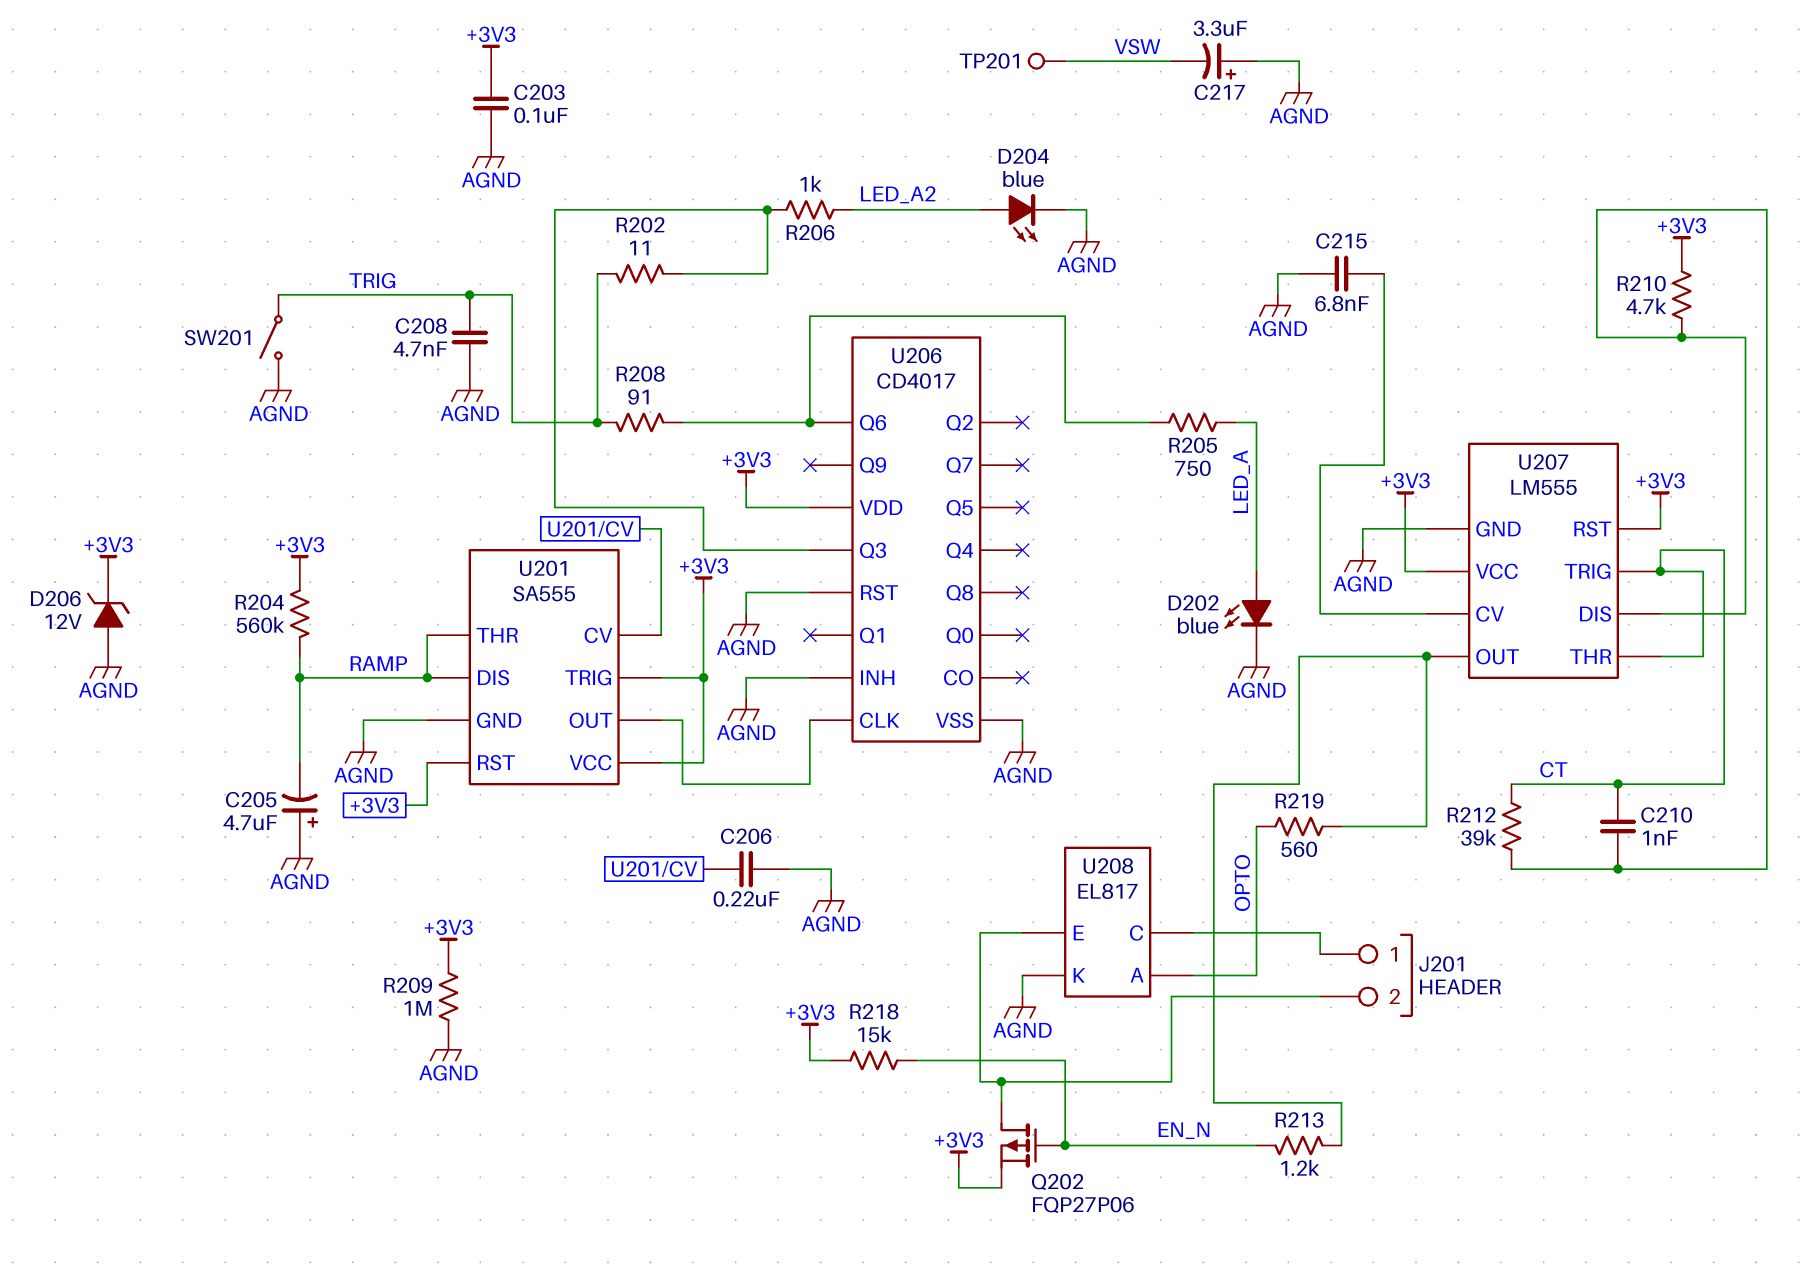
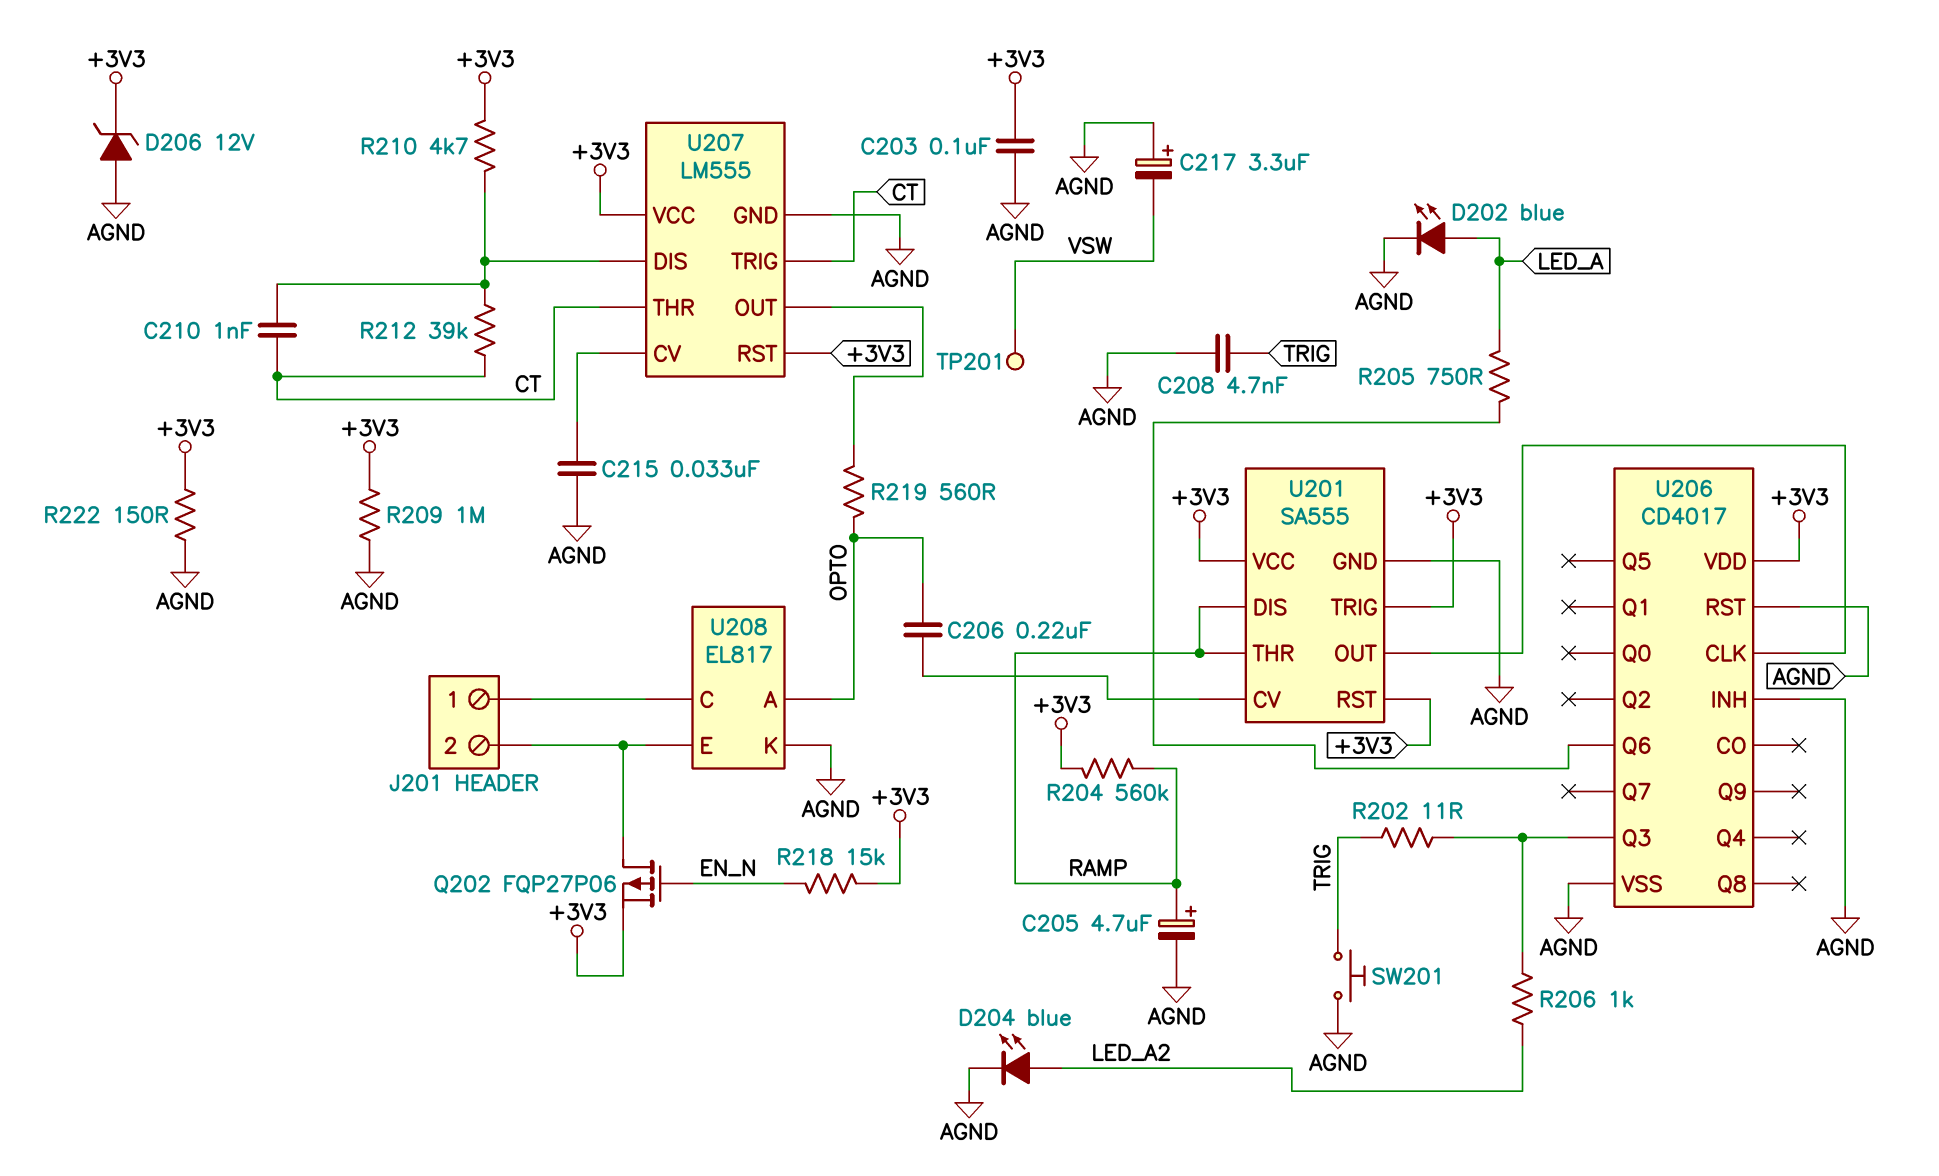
C205: 4.7uF (plus AGND, minus RAMP) -> 4.7uF (plus RAMP, minus AGND)
C206: 220nF (AGND, U201/CV) -> 220nF (OPTO, U201/CV)
C215: 6.8nF (AGND, U207/CV) -> 33nF (AGND, U207/CV)
R208: 91 (TRIG, U206/Q6) -> none
R213: 1.2k (EN_N, U207/OUT) -> none
R222: none -> 150 (+3V3, AGND)
SW201: switch (AGND, TRIG) -> button (AGND, TRIG)

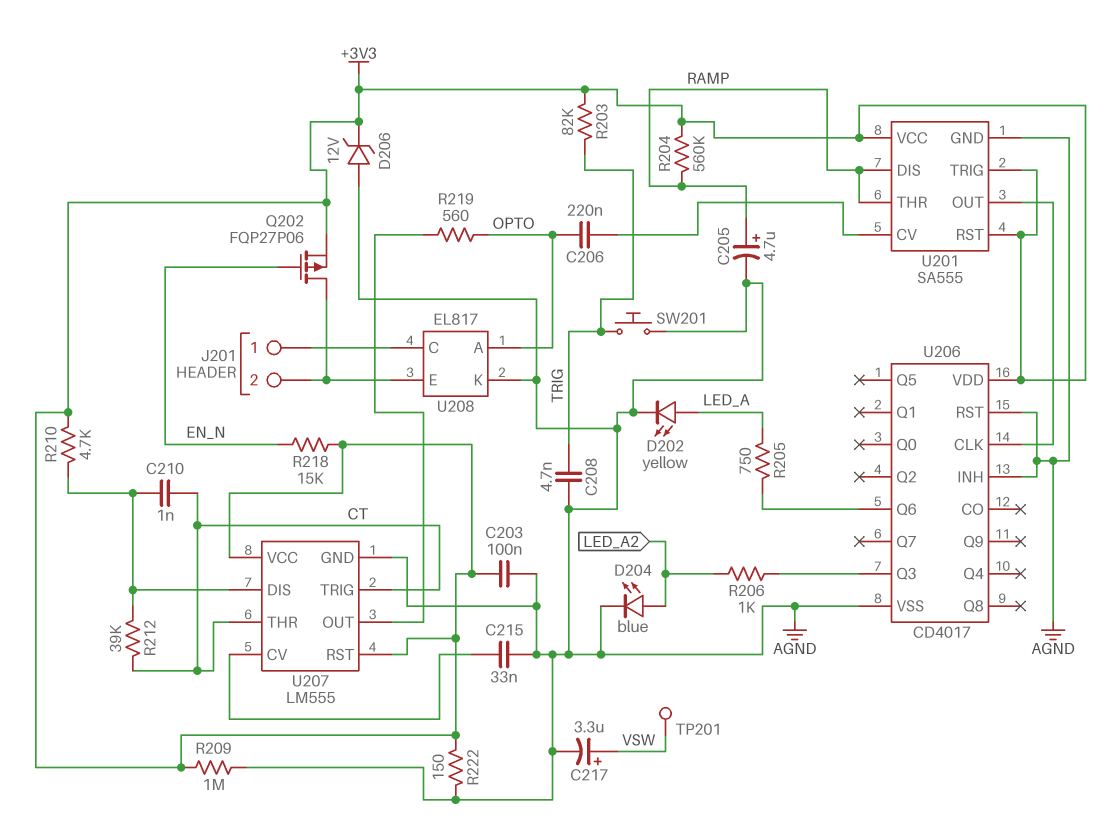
C217: 3.3uF (plus AGND, minus VSW) -> 3.3uF (plus VSW, minus AGND)
D202: LED blue (A LED_A, K AGND) -> LED yellow (A LED_A, K AGND)
R202: 11 (TRIG, U206/Q3) -> none
R203: none -> 82k (+3V3, TRIG)

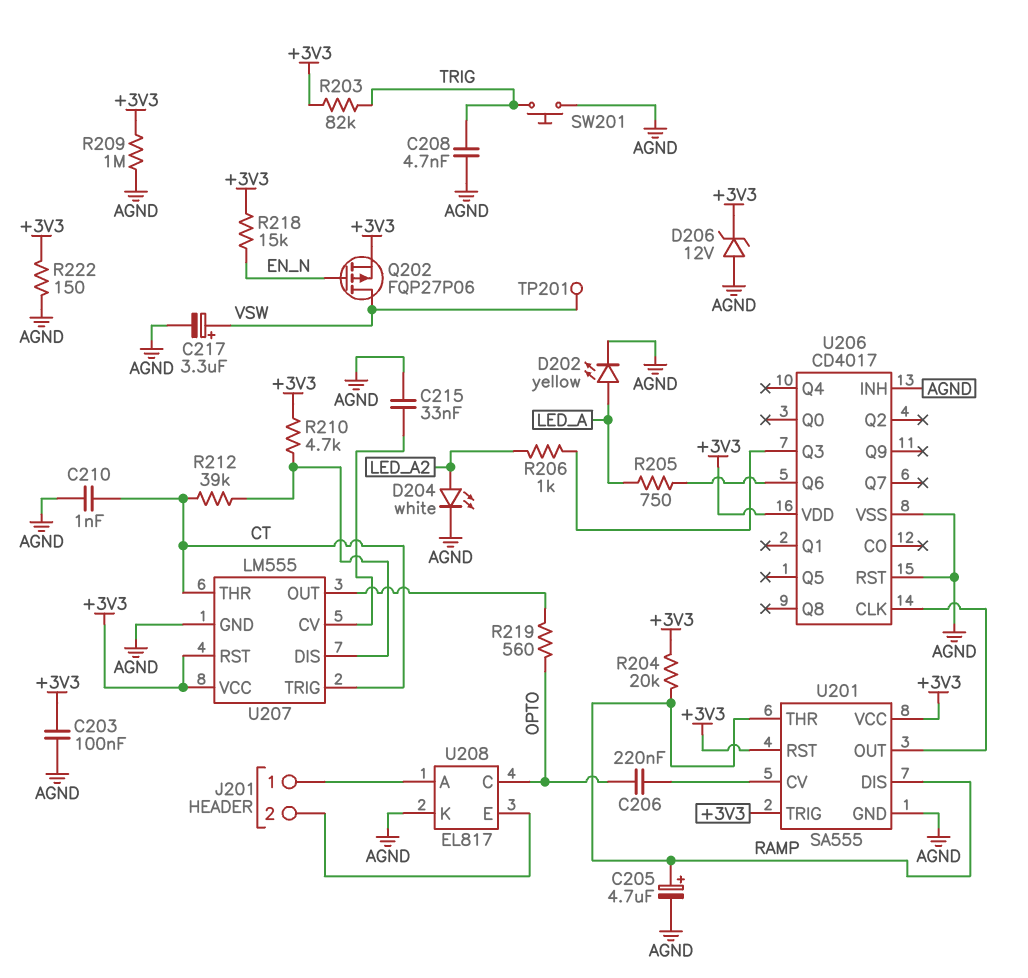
C210: 1nF (CT, U207/DIS) -> 1nF (AGND, CT)
D204: LED blue (A LED_A2, K AGND) -> LED white (A LED_A2, K AGND)
Q202: PMOS FQP27P06 (G EN_N, D J201/2, S +3V3) -> PMOS FQP27P06 (G EN_N, D VSW, S +3V3)
R204: 560k (+3V3, RAMP) -> 20k (+3V3, RAMP)
U208 pin A: OPTO -> J201/1
U208 pin C: J201/1 -> OPTO

